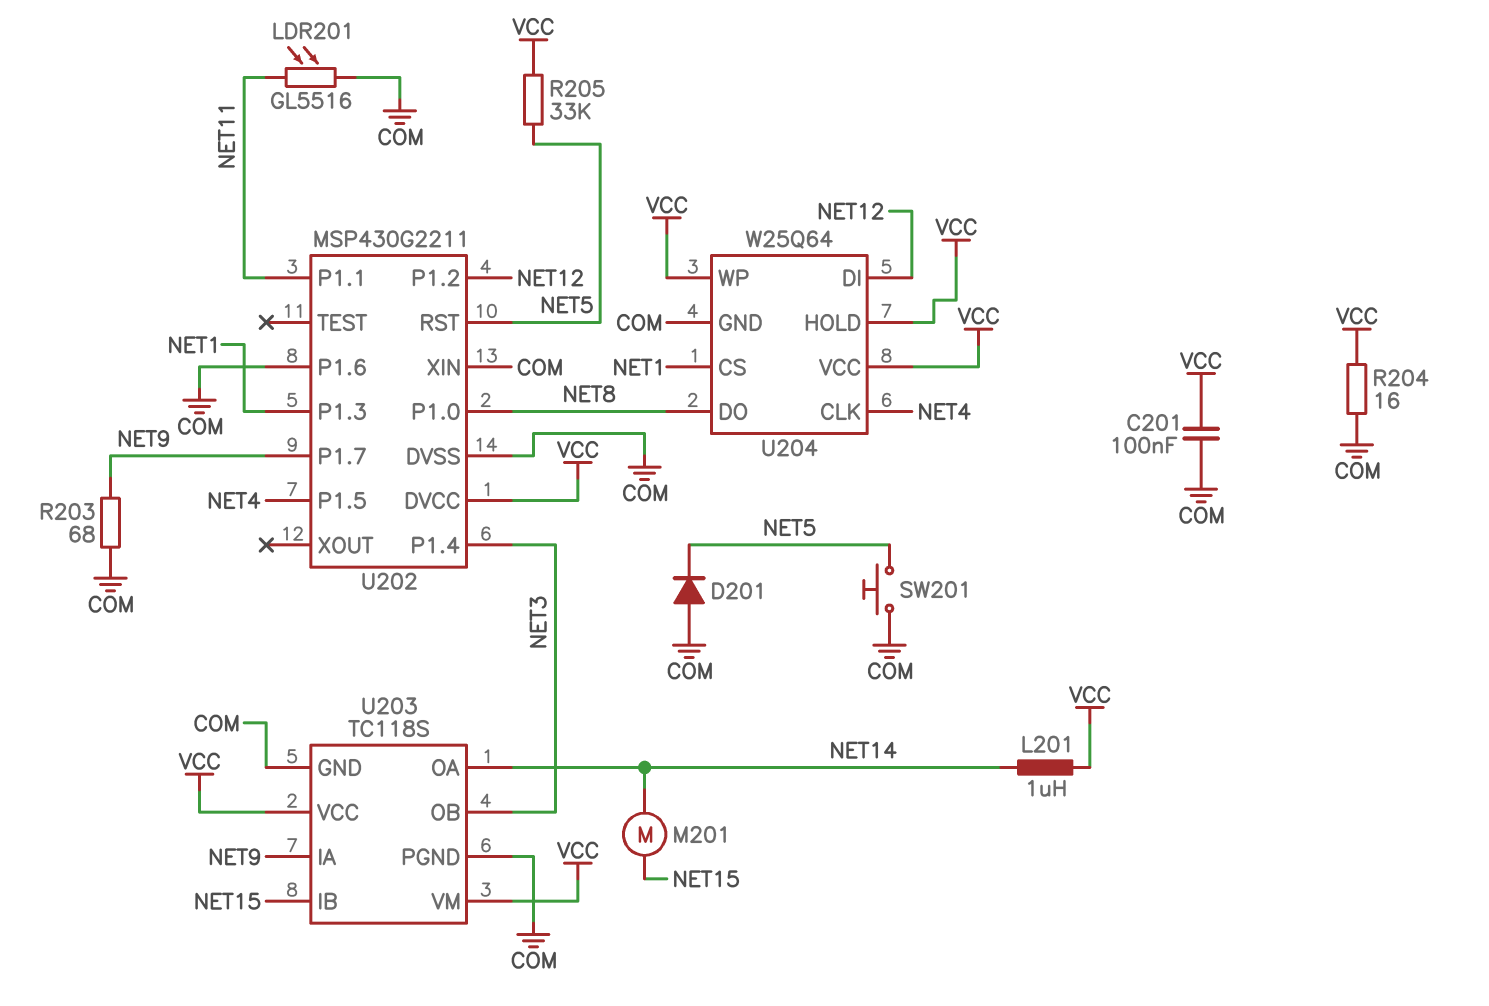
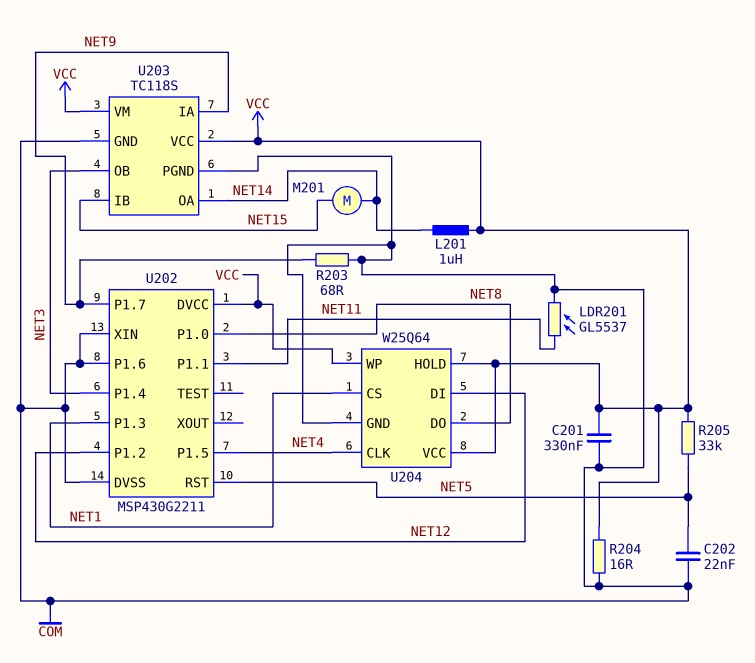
C201: 100nF (COM, VCC) -> 330nF (COM, VCC)
C202: none -> 22nF (COM, NET5)
D201: diode (A COM, K NET5) -> none
LDR201: GL5516 (COM, NET11) -> GL5537 (COM, NET11)
SW201: button (COM, NET5) -> none

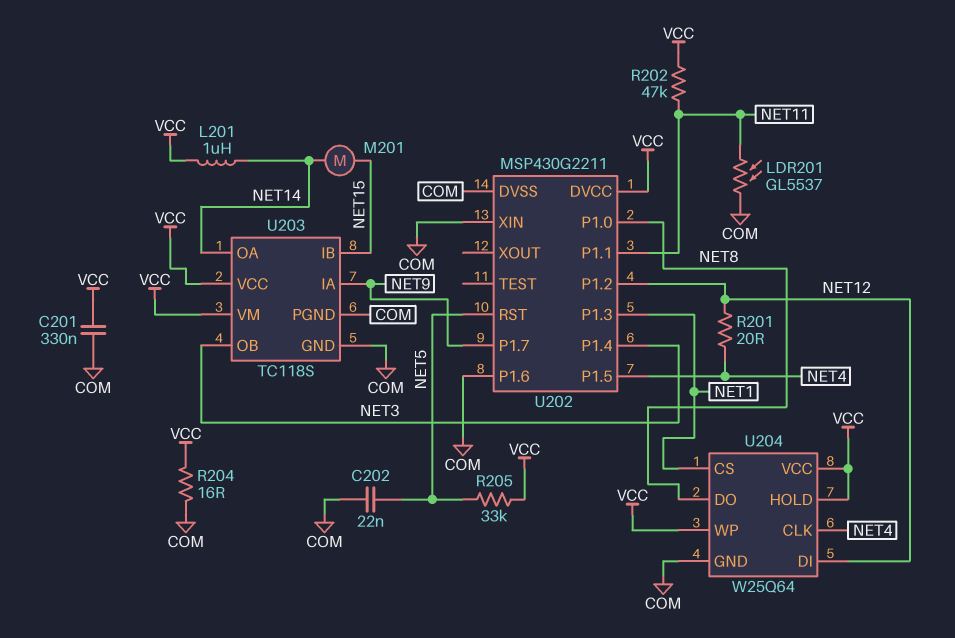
R201: none -> 20 (NET4, NET12)
R202: none -> 47k (NET11, VCC)
R203: 68 (COM, NET9) -> none

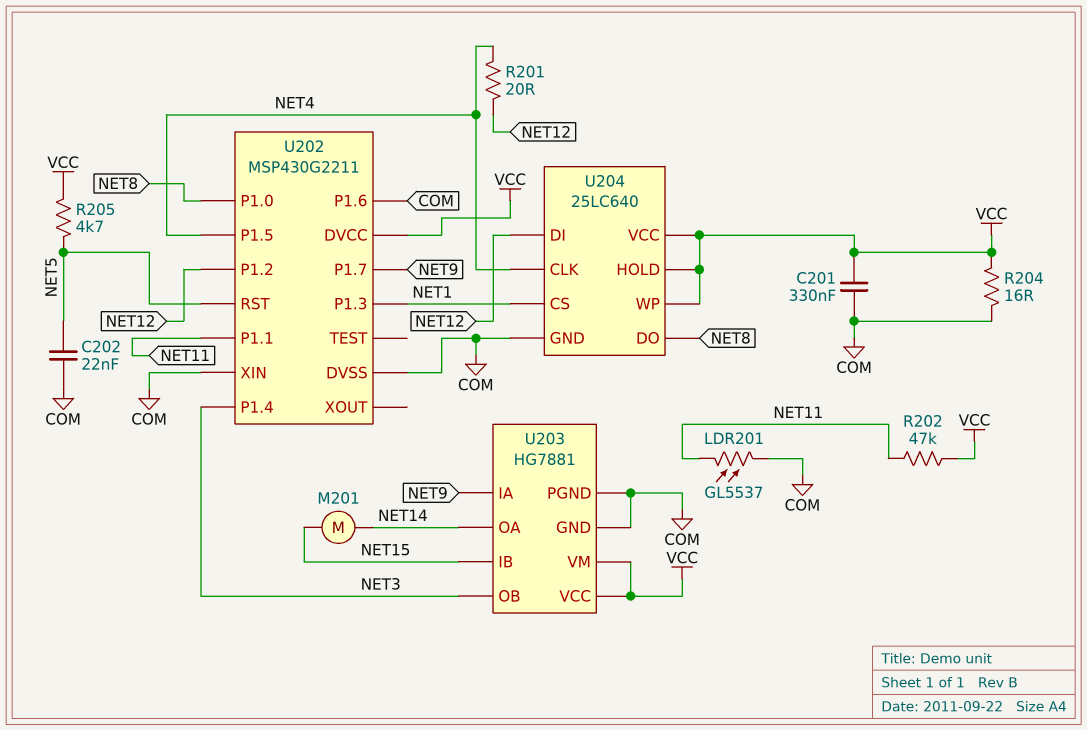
L201: 1uH (NET14, VCC) -> none
R205: 33k (NET5, VCC) -> 4.7k (NET5, VCC)
U203: TC118S -> HG7881
U204: W25Q64 -> 25LC640

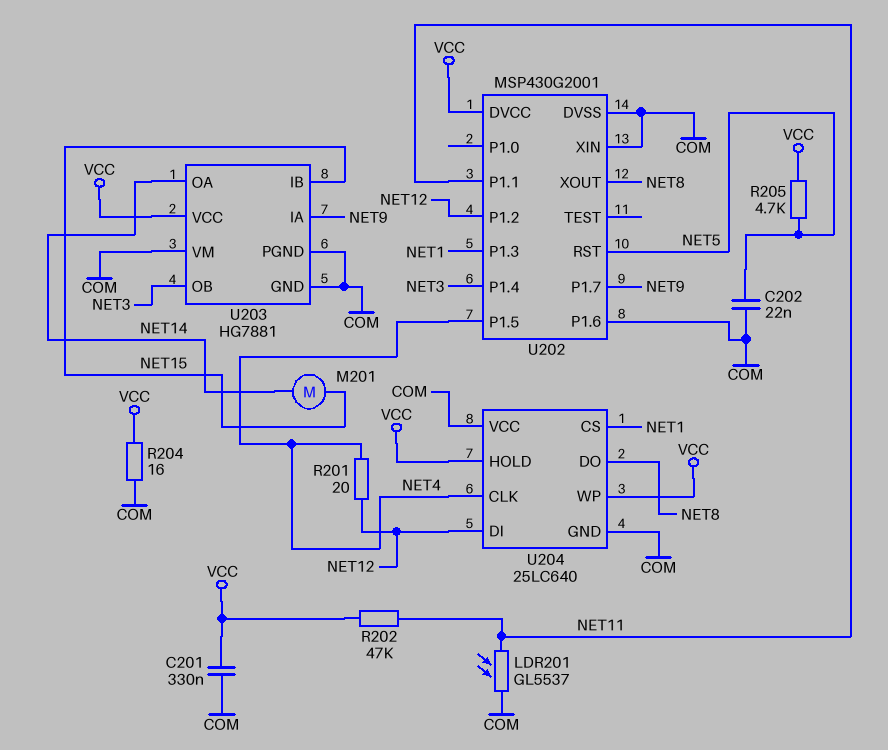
U202: MSP430G2211 -> MSP430G2001
U202 pin P1.0: NET8 -> none
U202 pin XOUT: none -> NET8
U203 pin VM: VCC -> COM
U204 pin VCC: VCC -> COM

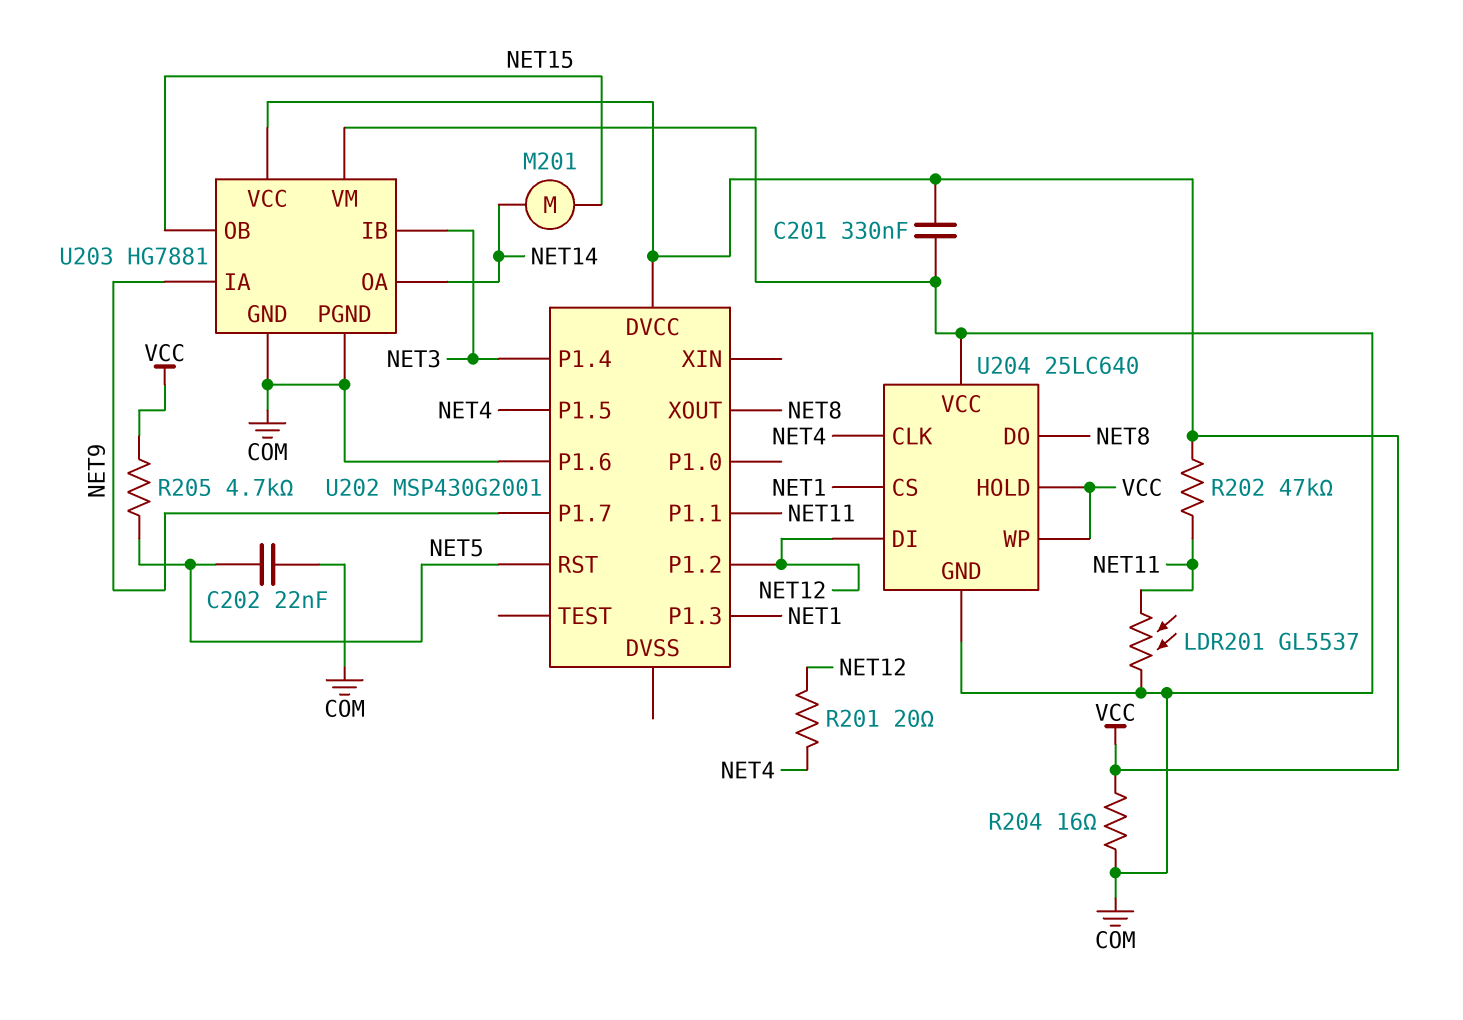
U202 pin DVSS: COM -> none
U202 pin XIN: COM -> none
U203 pin IB: NET15 -> NET3
U203 pin OB: NET3 -> NET15

